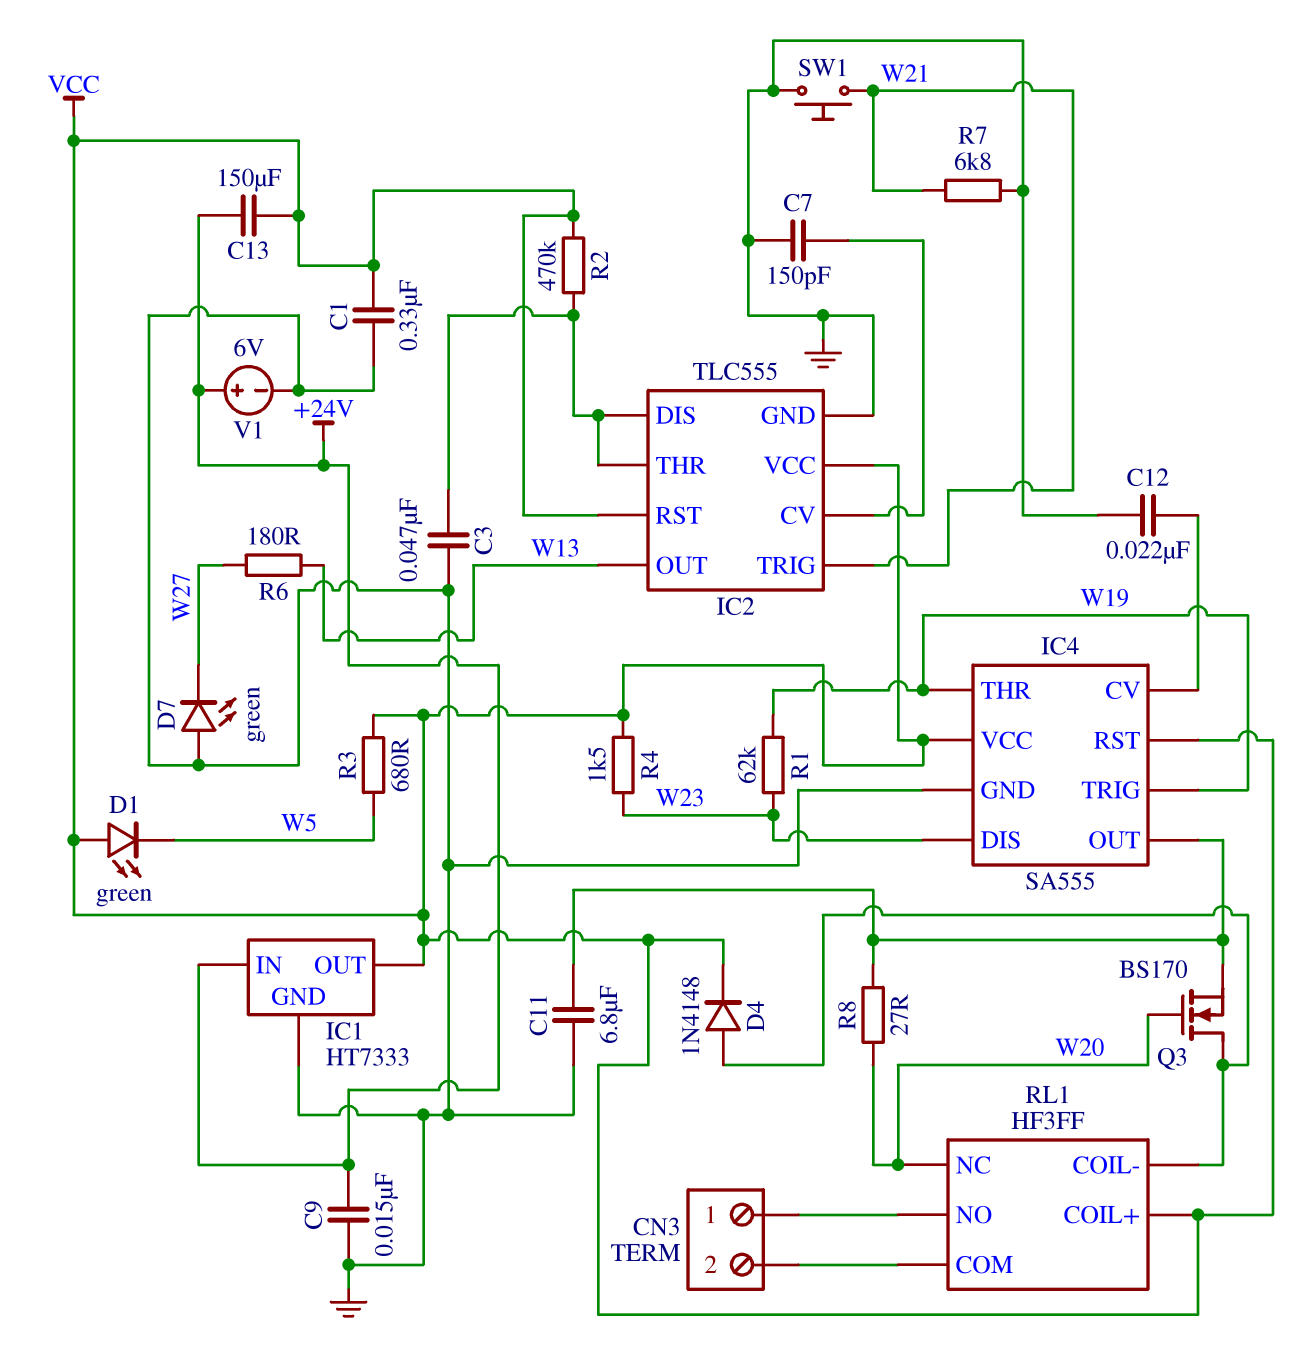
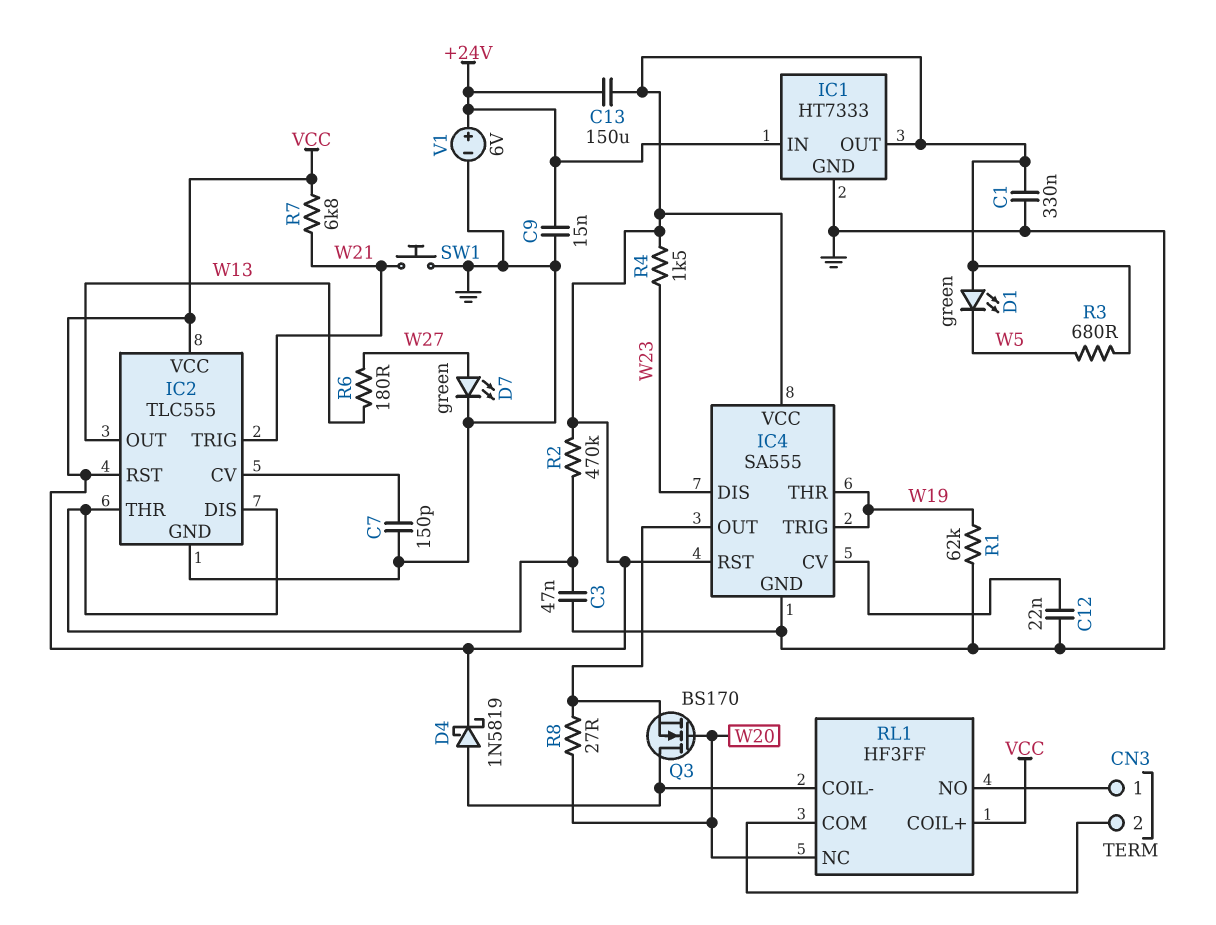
C11: 6.8uF (GND, IC4/OUT) -> none
D4: diode 1N4148 (A RL1/COIL-, K VCC) -> schottky 1N5819 (A RL1/COIL-, K VCC)
D7: LED green (A GND, K W27) -> LED green (A W27, K GND)
R1: 62k (W19, W23) -> 62k (GND, W19)
R7: 6.8k (GND, W21) -> 6.8k (VCC, W21)

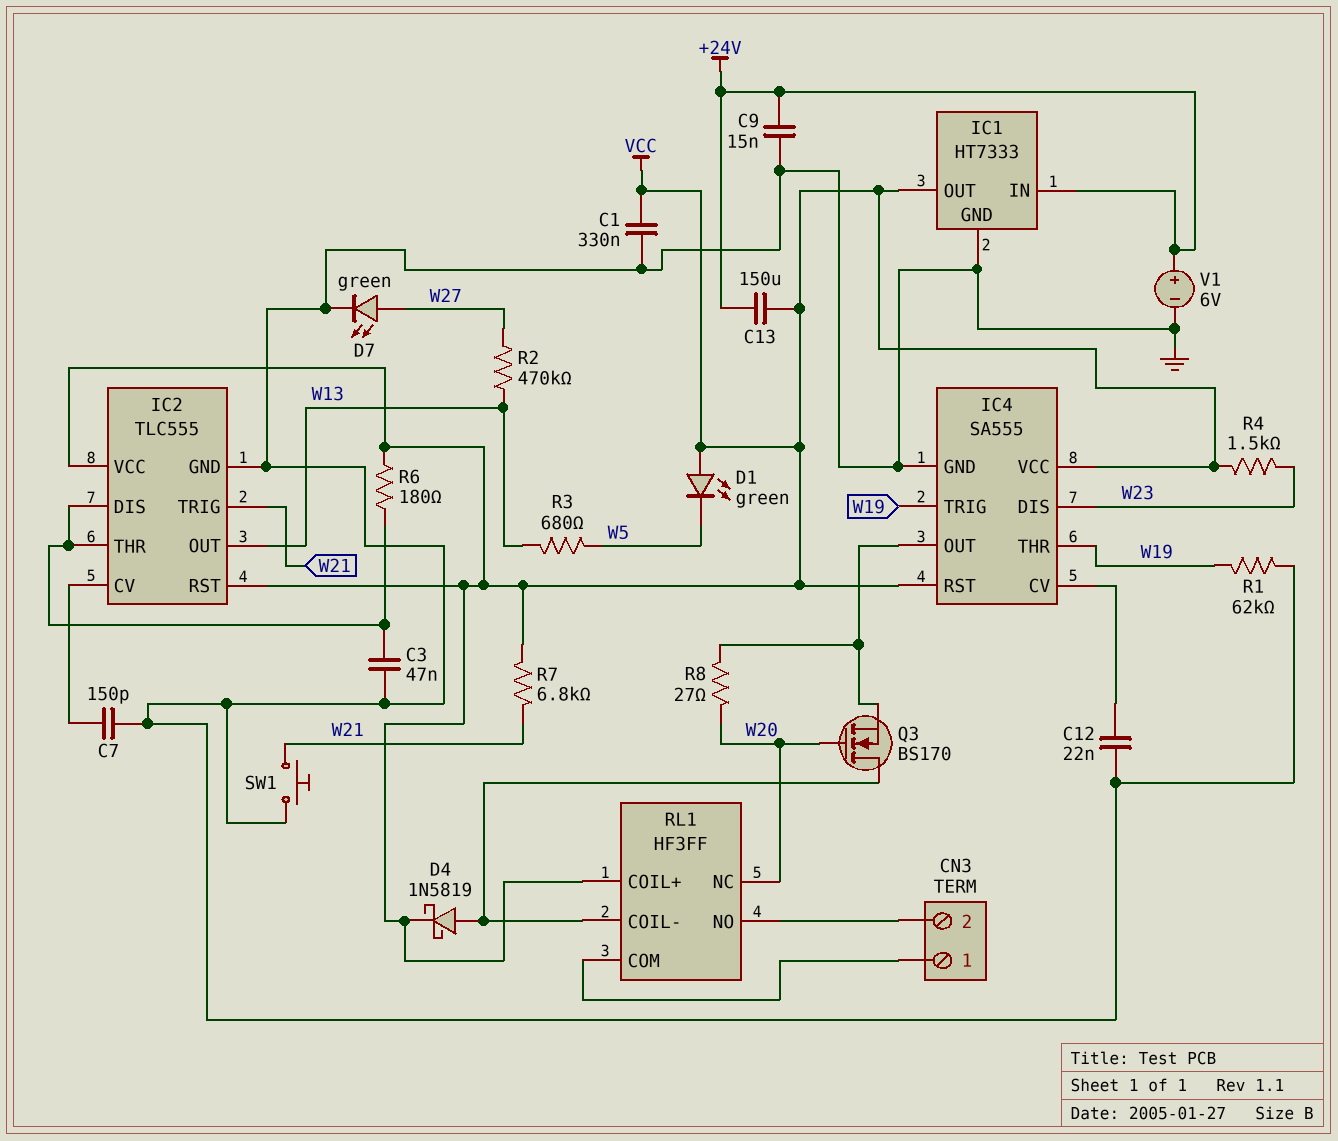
R2: 470k (IC2/DIS, VCC) -> 470k (W13, W27)
R3: 680 (VCC, W5) -> 680 (W5, W13)
R6: 180 (W13, W27) -> 180 (IC2/DIS, VCC)
RL1 pin COM: CN3/2 -> CN3/1
RL1 pin NO: CN3/1 -> CN3/2

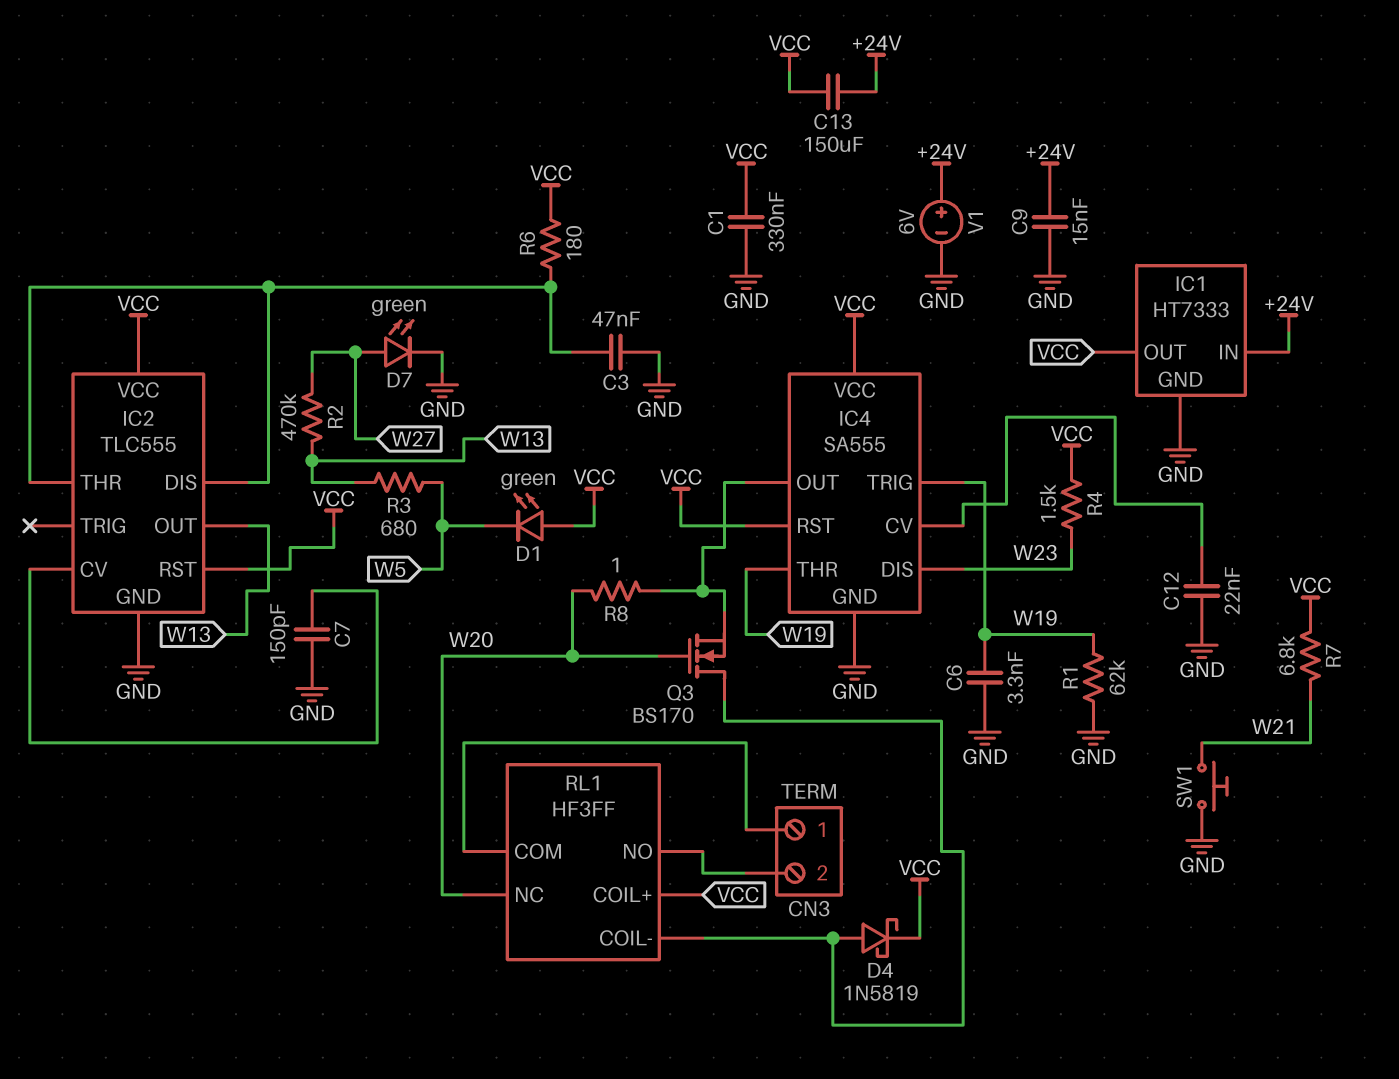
C6: none -> 3.3nF (GND, W19)
IC2 pin TRIG: W21 -> none
R8: 27 (IC4/OUT, W20) -> 1 (IC4/OUT, W20)

